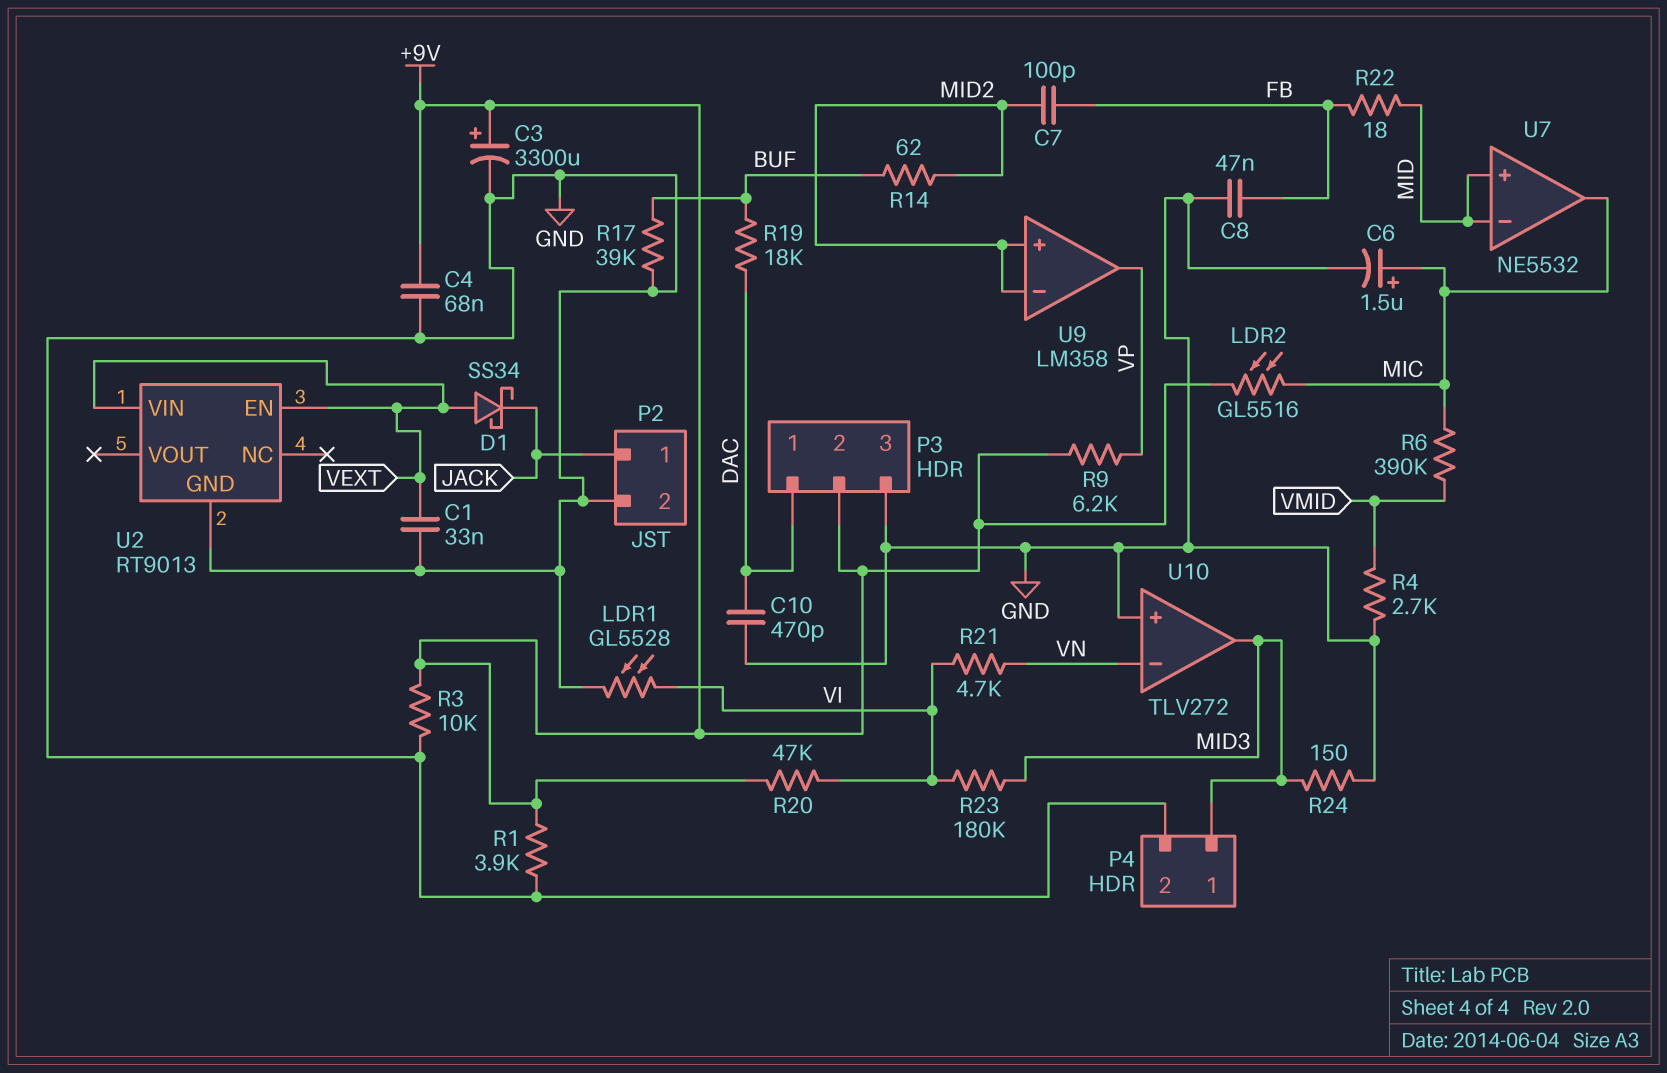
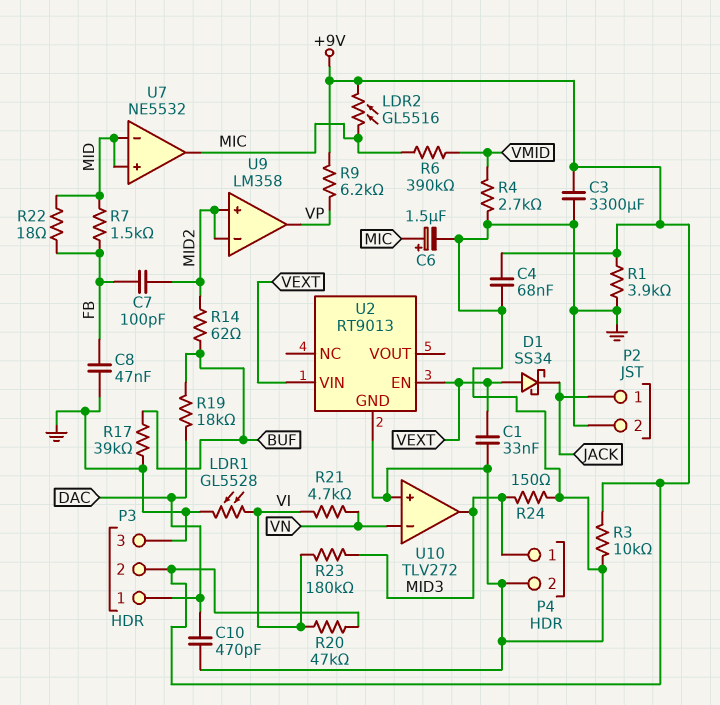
C3: 3300uF (plus +9V, minus GND) -> 3300uF (+9V, GND)
R7: none -> 1.5k (FB, MID)

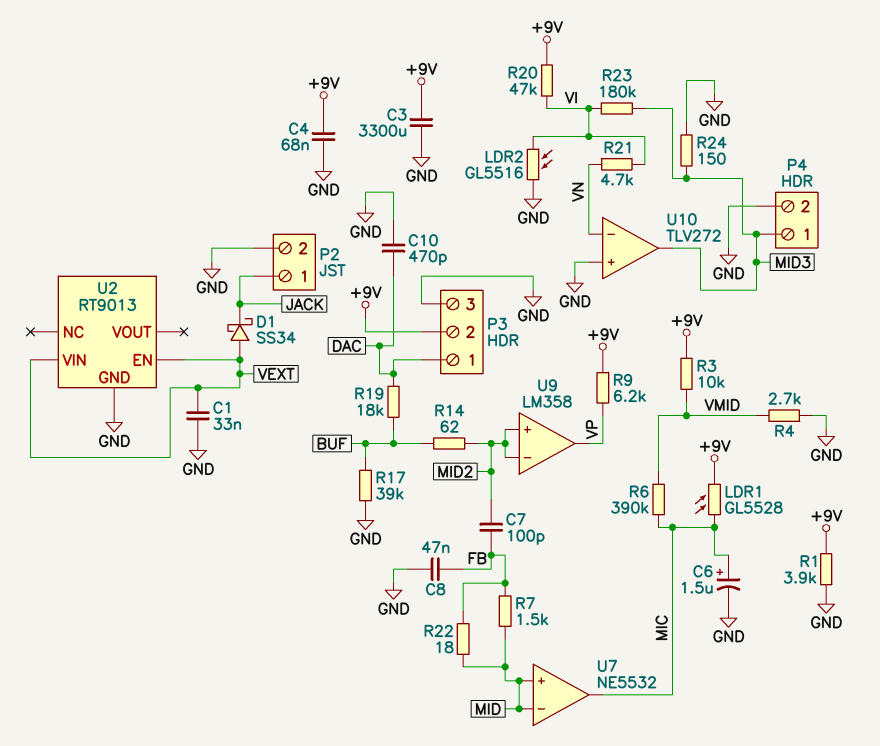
LDR1: GL5528 (GND, VI) -> GL5528 (+9V, MIC)
LDR2: GL5516 (+9V, MIC) -> GL5516 (GND, VI)
R3: 10k (+9V, GND) -> 10k (+9V, VMID)

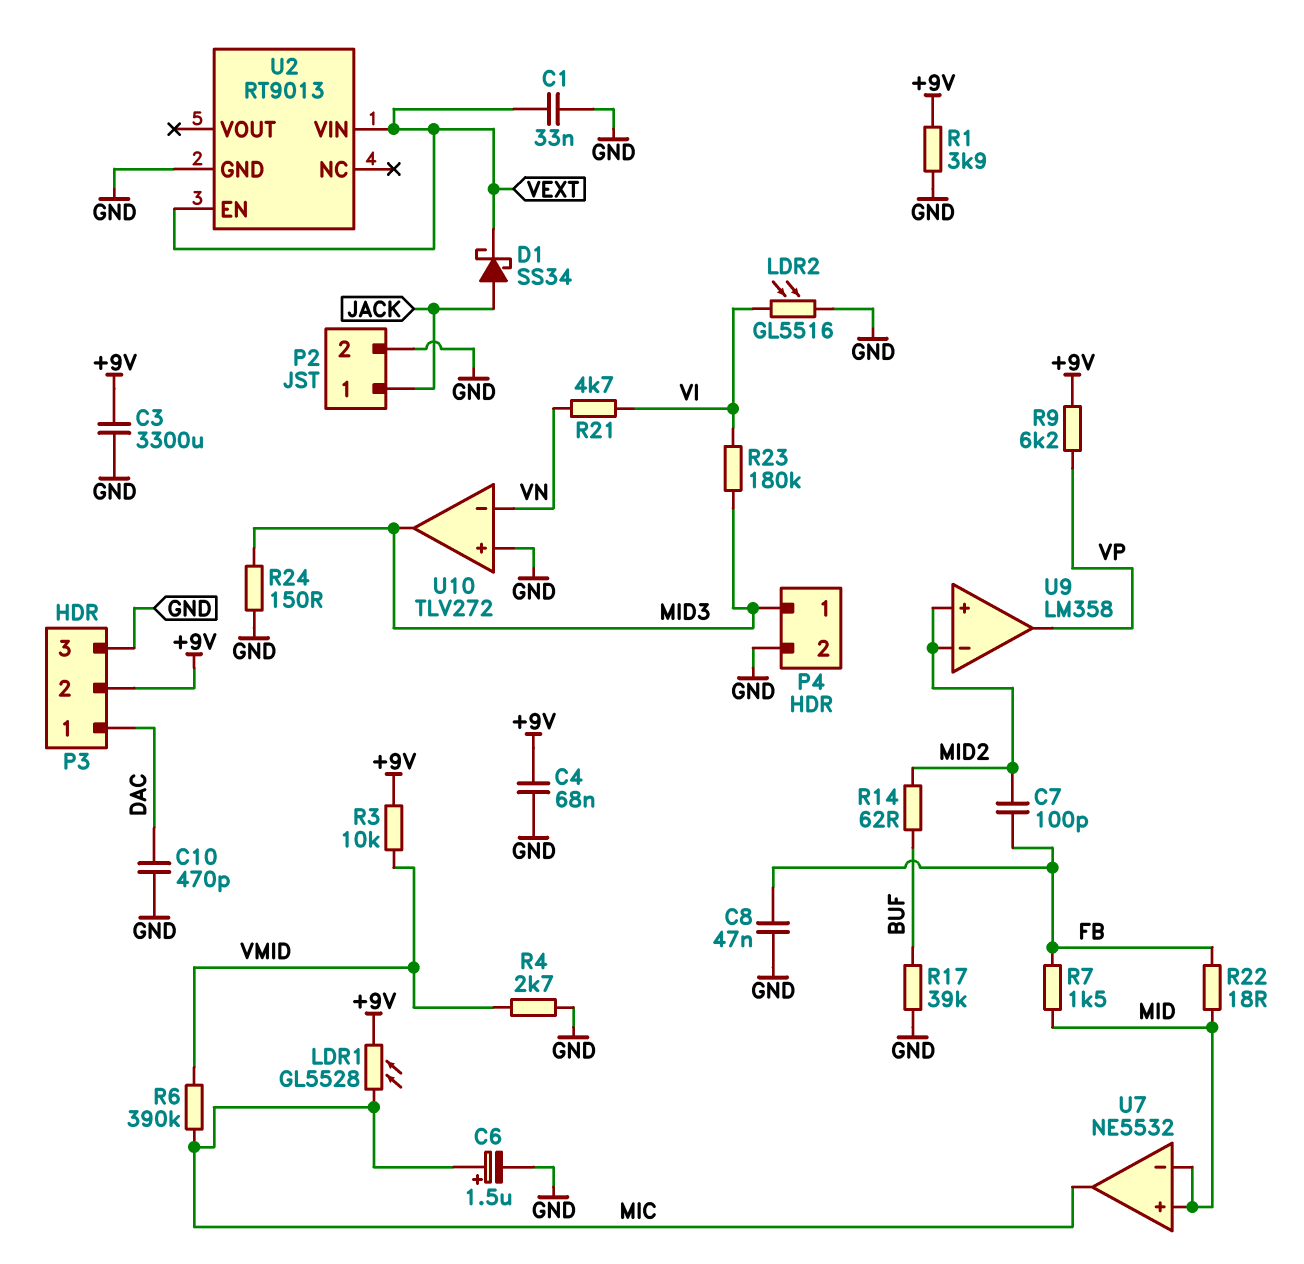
D1: schottky SS34 (A VEXT, K JACK) -> schottky SS34 (A JACK, K VEXT)
R19: 18k (BUF, DAC) -> none
R20: 47k (+9V, VI) -> none

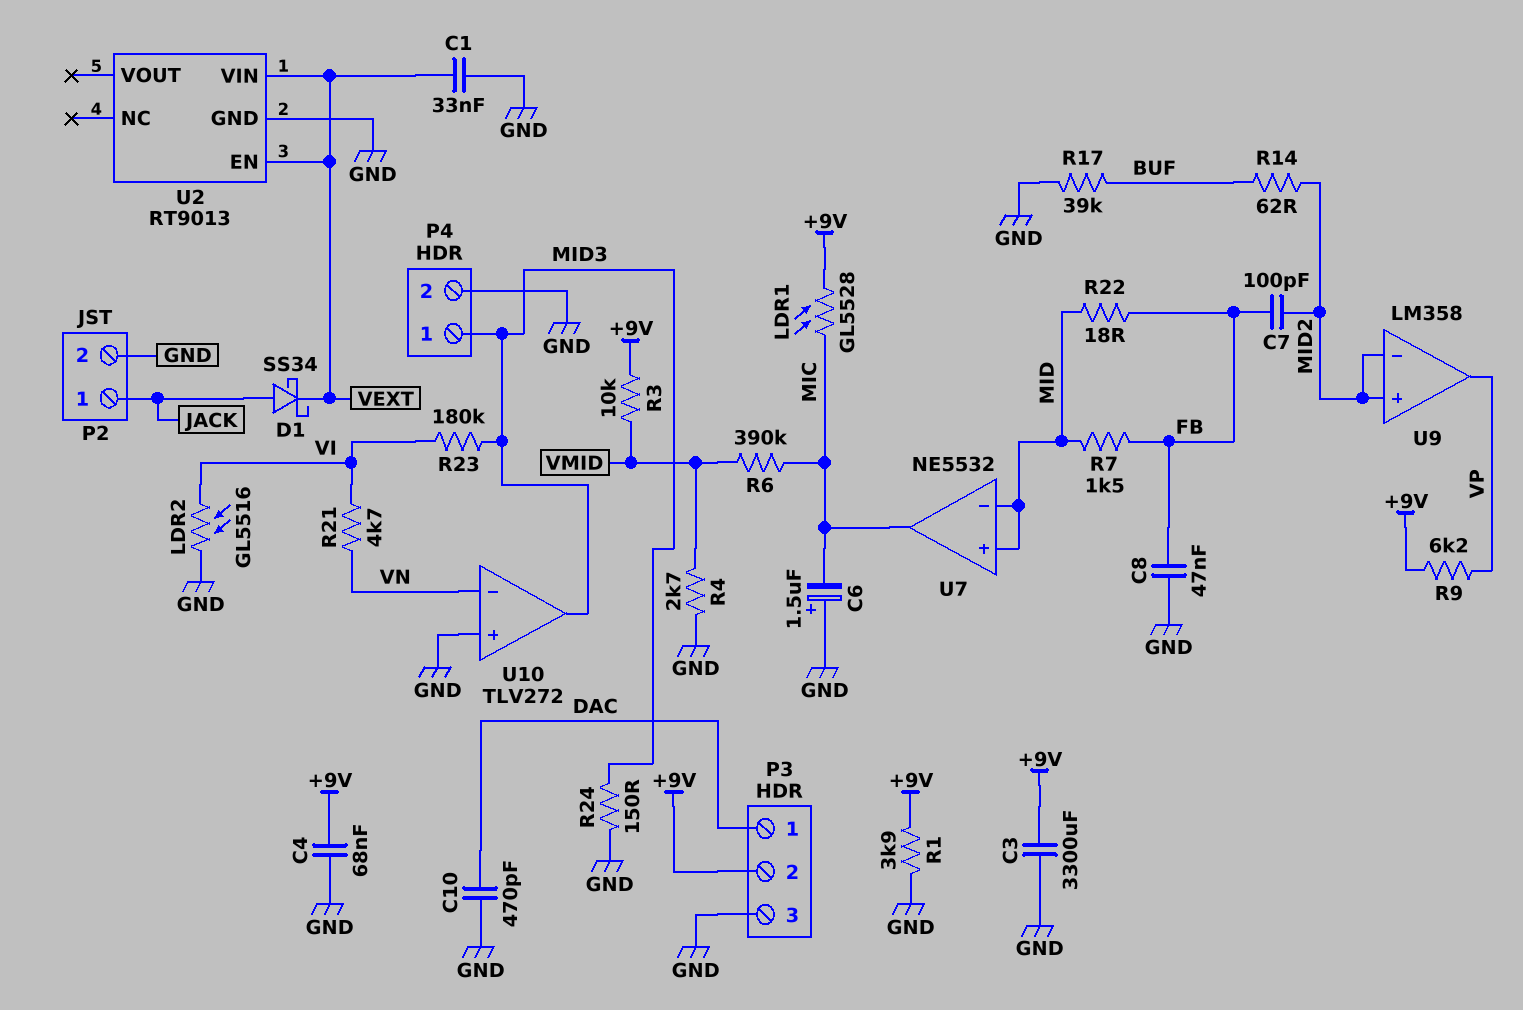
C6: 1.5uF (plus MIC, minus GND) -> 1.5uF (plus GND, minus MIC)

